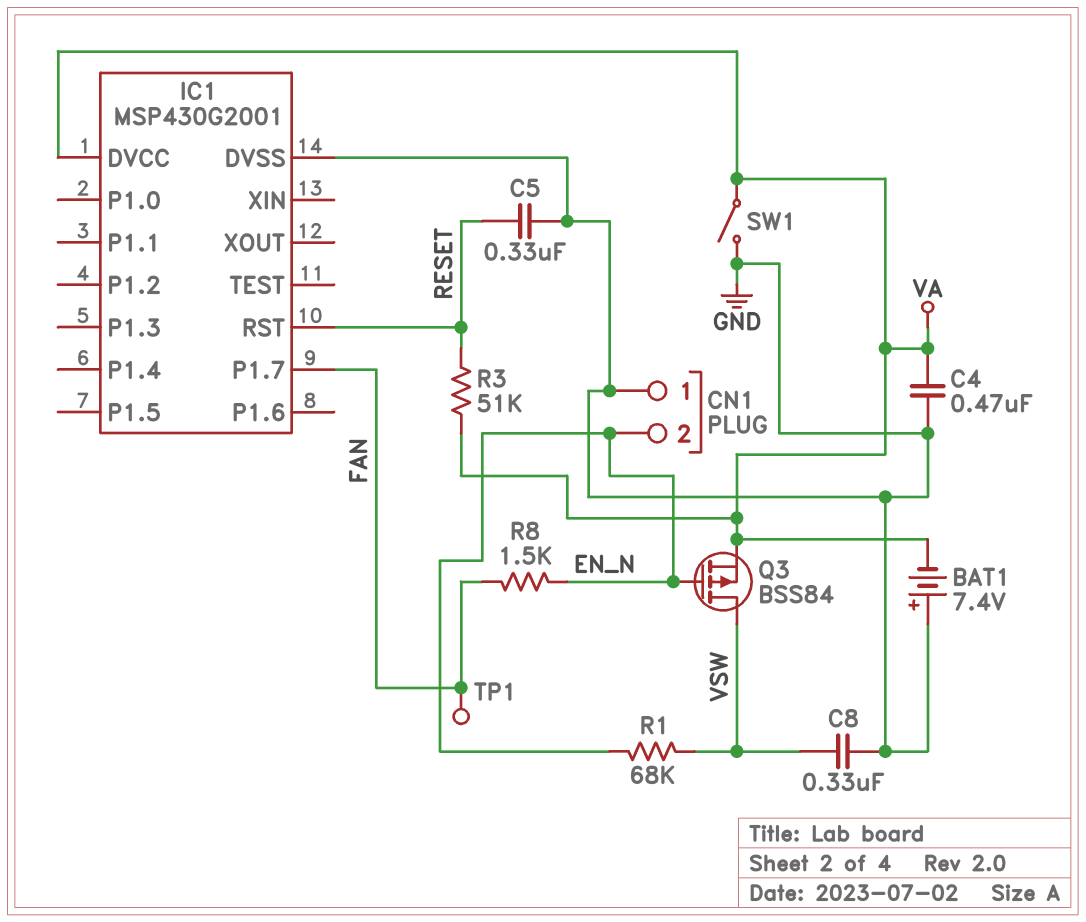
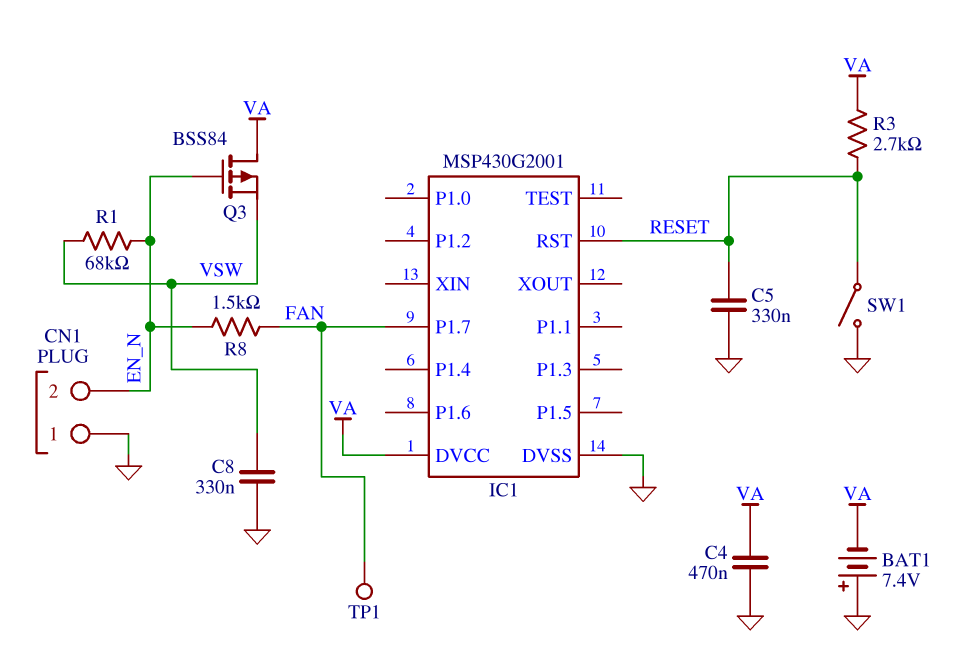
Q3: PMOS BSS84 (G EN_N, D VSW, S VA) -> PMOS BSS84 (G EN_N, D VA, S VSW)
R3: 51k (RESET, VA) -> 2.7k (RESET, VA)
SW1: switch (GND, VA) -> switch (GND, RESET)

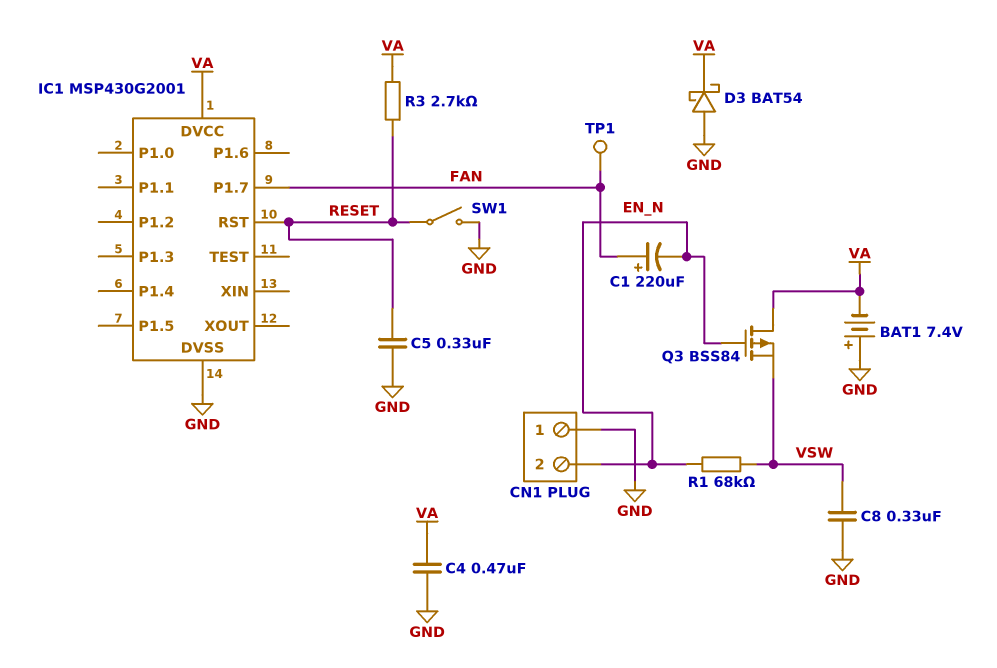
C1: none -> 220uF (plus FAN, minus EN_N)
D3: none -> schottky BAT54 (A GND, K VA)
R8: 1.5k (EN_N, FAN) -> none

